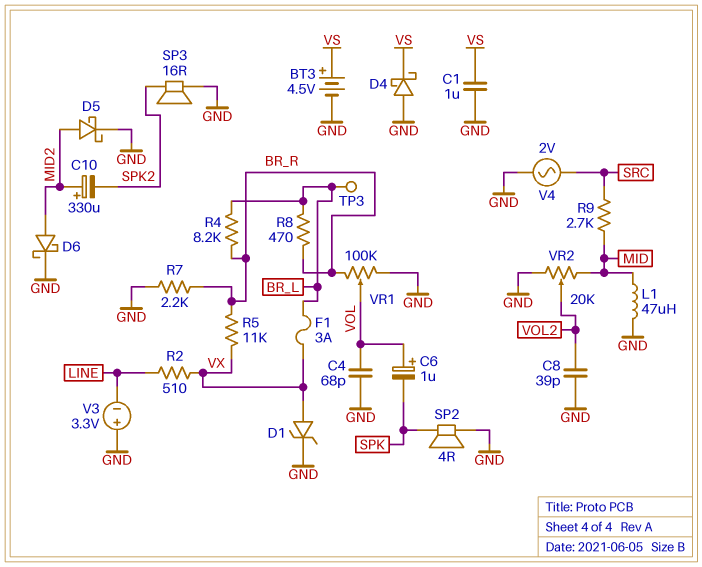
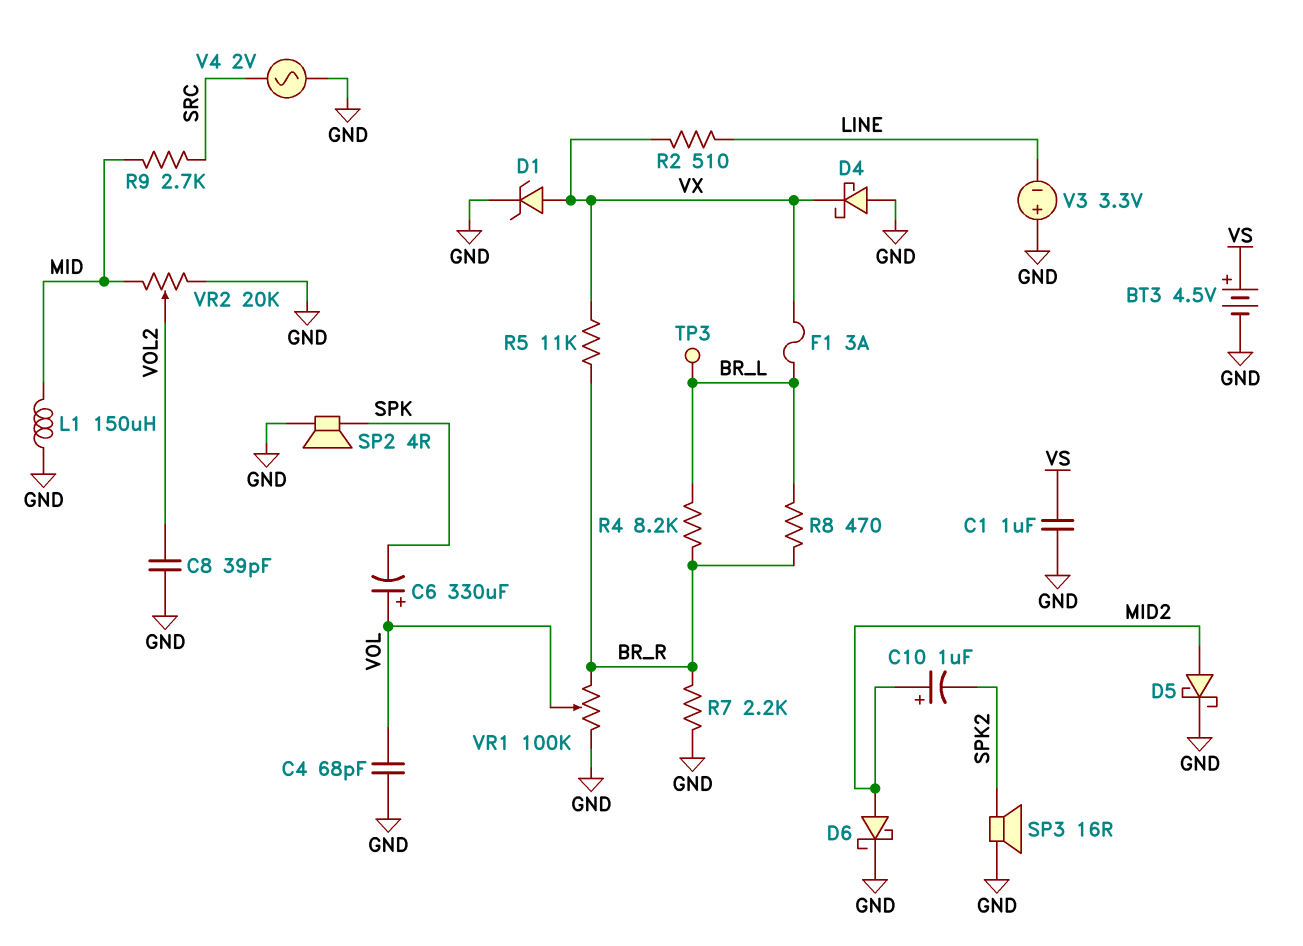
C6: 1uF (plus VOL, minus SPK) -> 330uF (plus VOL, minus SPK)
C10: 330uF (plus MID2, minus SPK2) -> 1uF (plus MID2, minus SPK2)
D4: schottky (A GND, K VS) -> schottky (A GND, K VX)
L1: 47uH (GND, MID) -> 150uH (GND, MID)

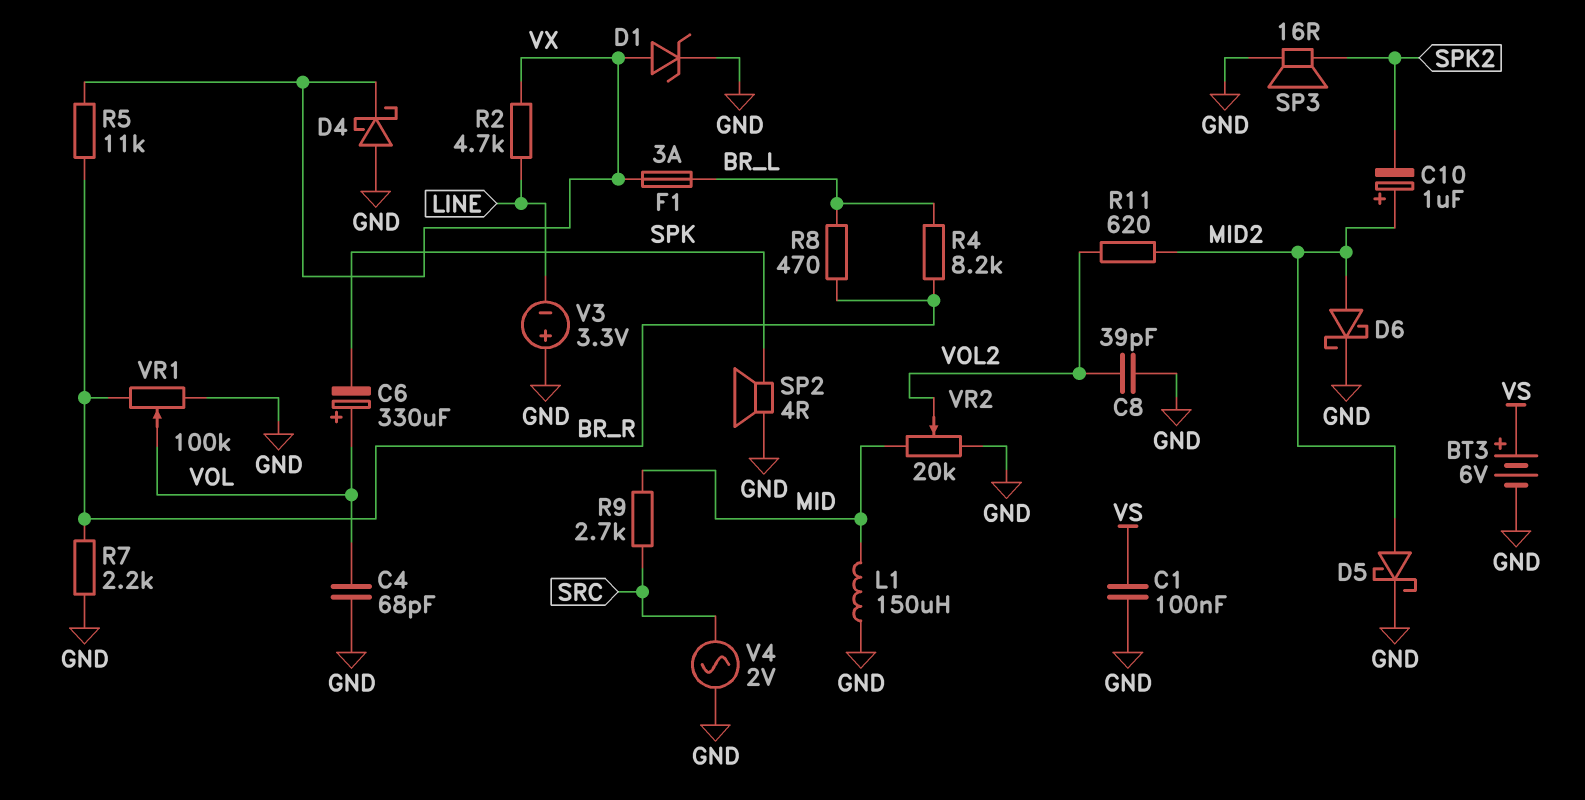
BT3: 4.5V (plus VS, minus GND) -> 6V (plus VS, minus GND)
C1: 1uF (GND, VS) -> 100nF (GND, VS)
R2: 510 (LINE, VX) -> 4.7k (LINE, VX)
R11: none -> 620 (MID2, VOL2)
TP3: test point (BR_L) -> none

